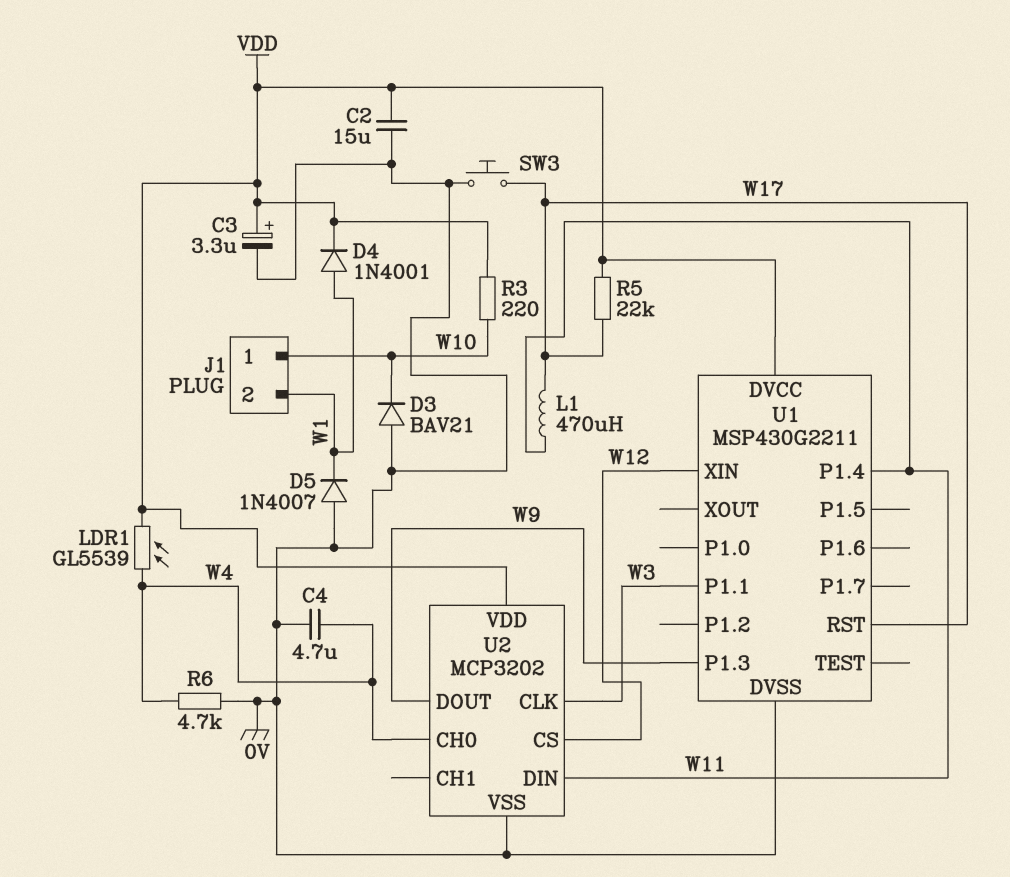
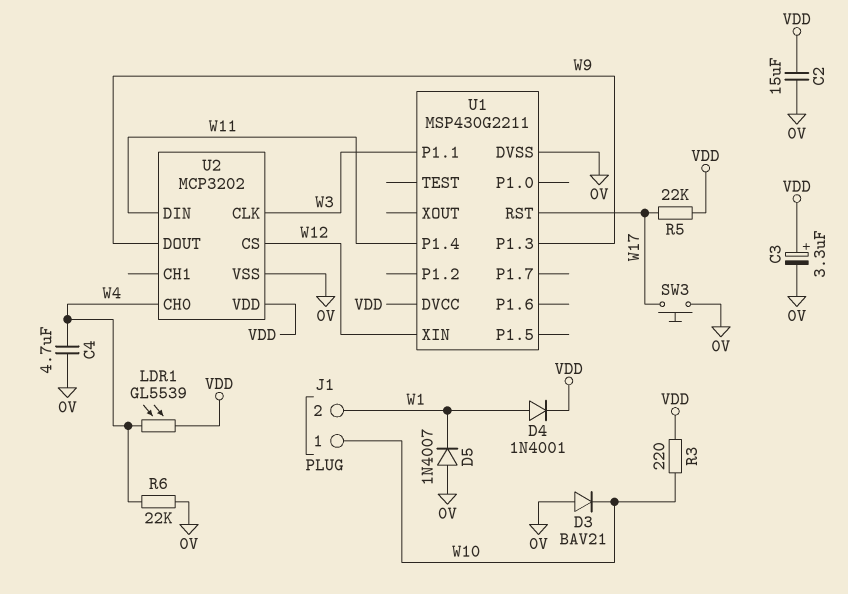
L1: 470uH (W11, W17) -> none
R6: 4.7k (0V, W4) -> 22k (0V, W4)

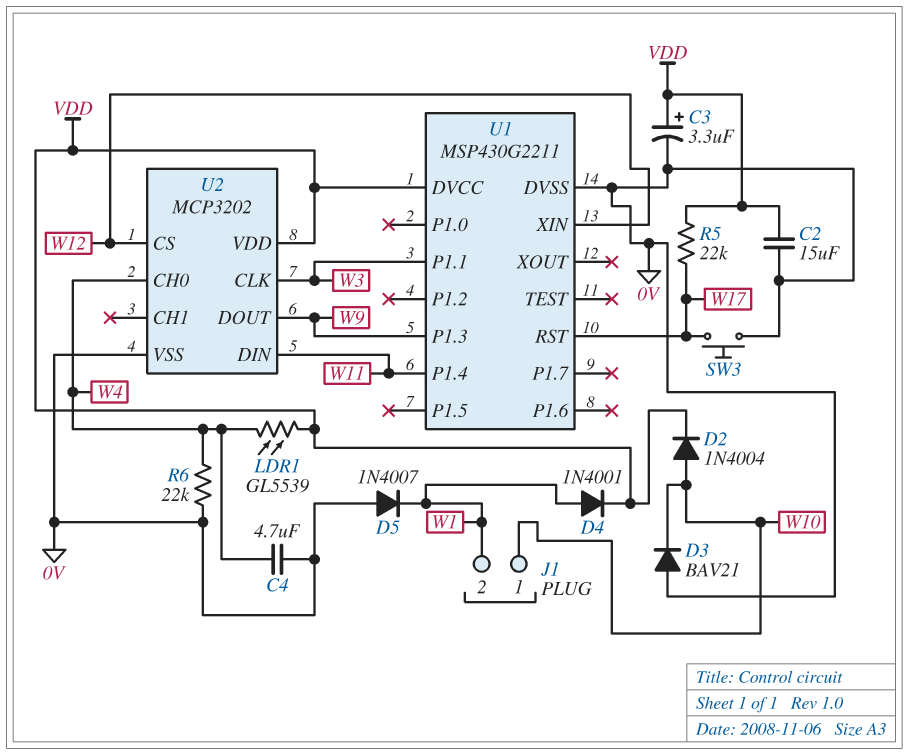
D2: none -> diode 1N4004 (A W10, K VDD)
R3: 220 (VDD, W10) -> none

